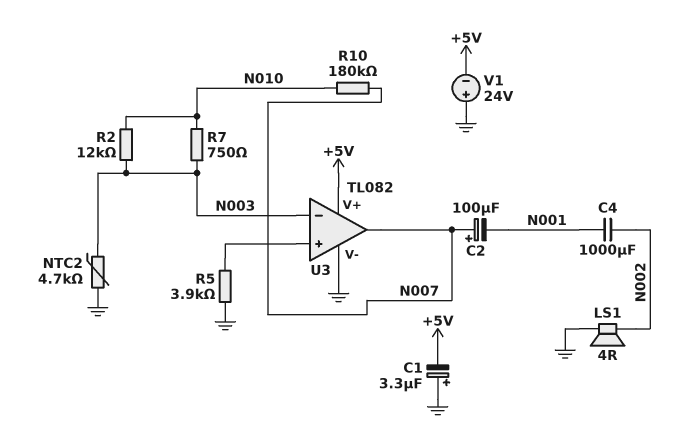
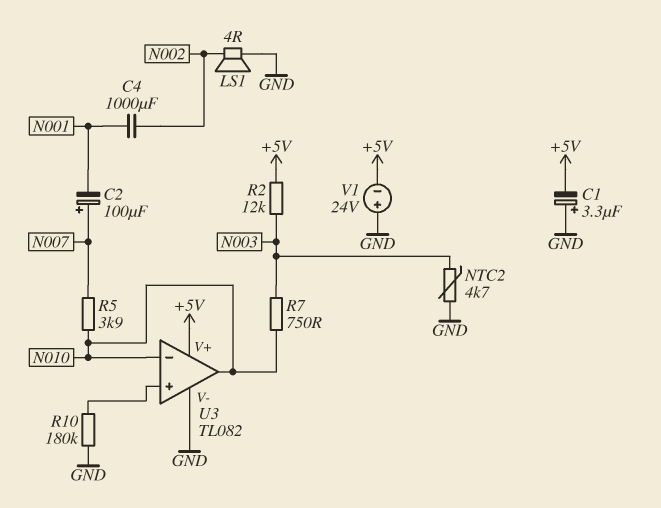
R2: 12k (N003, N010) -> 12k (+5V, N003)
R5: 3.9k (GND, U3/in+) -> 3.9k (N007, N010)
R10: 180k (N007, N010) -> 180k (GND, U3/in+)
U3 pin in-: N003 -> N010
U3 pin out: N007 -> N010

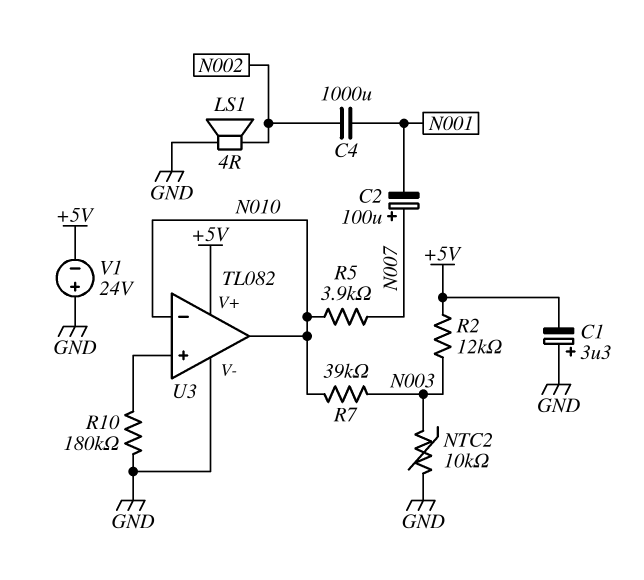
NTC2: 4.7k (GND, N003) -> 10k (GND, N003)
R7: 750 (N003, N010) -> 39k (N003, N010)

